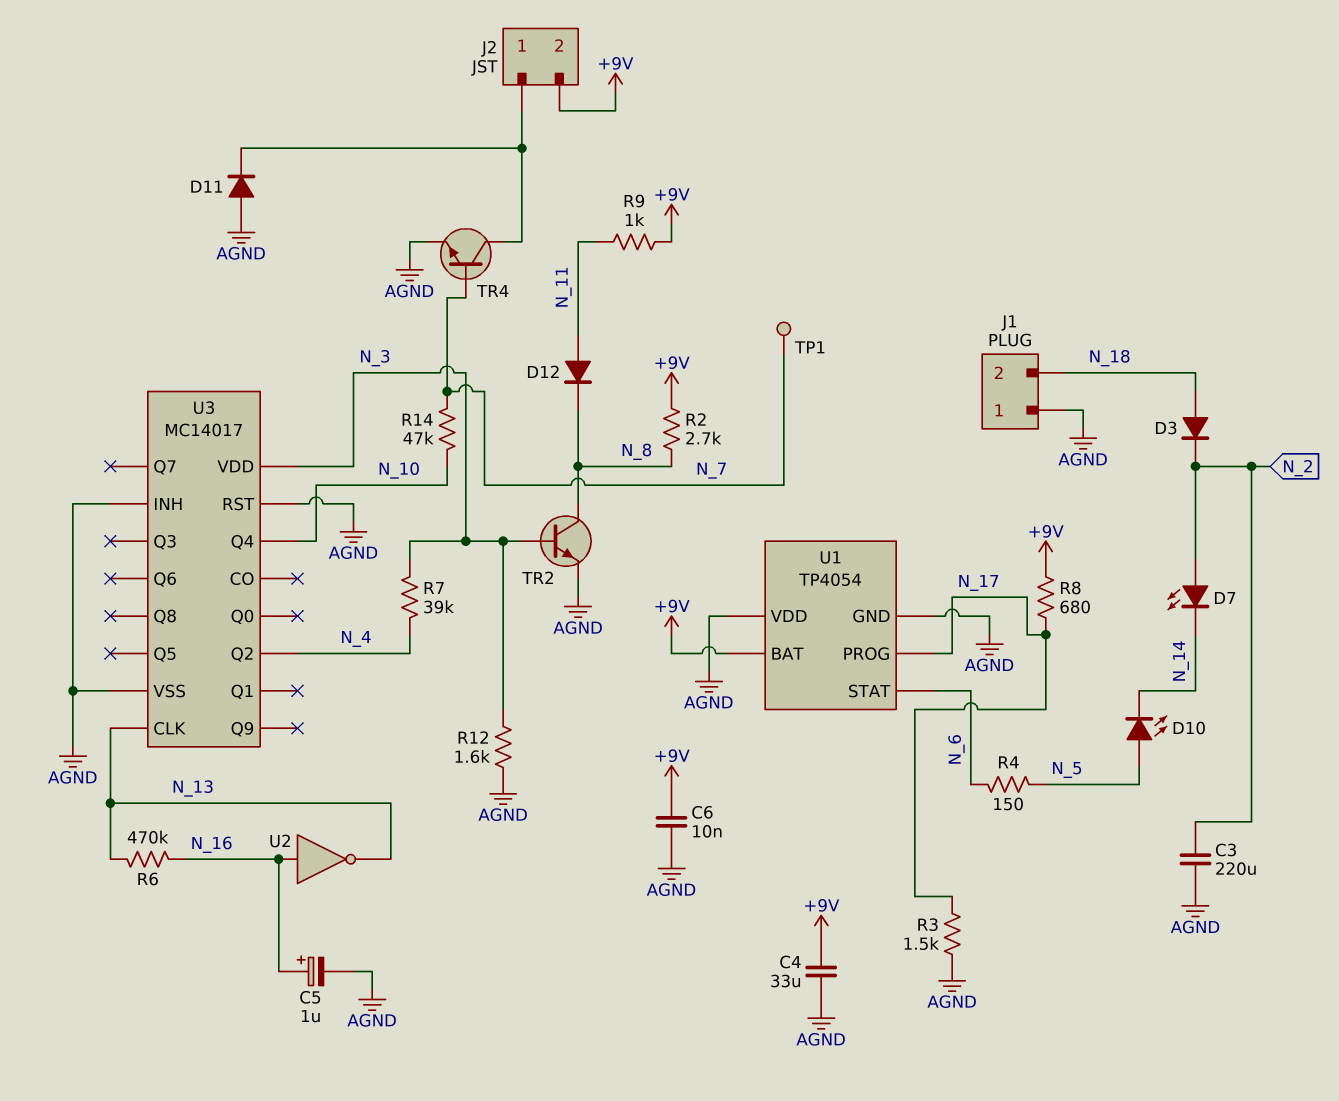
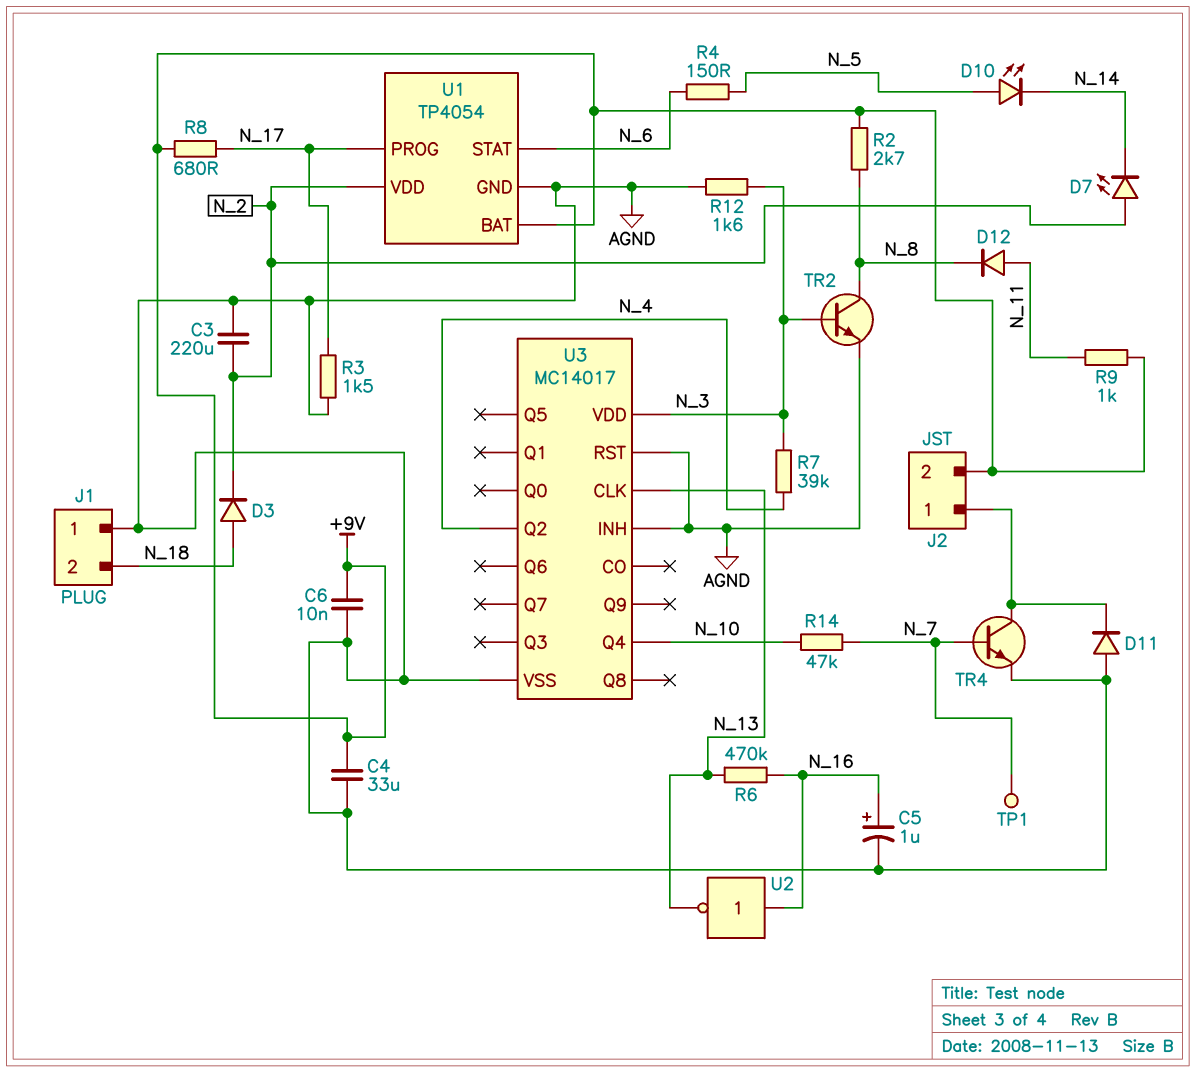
U1 pin VDD: AGND -> N_2

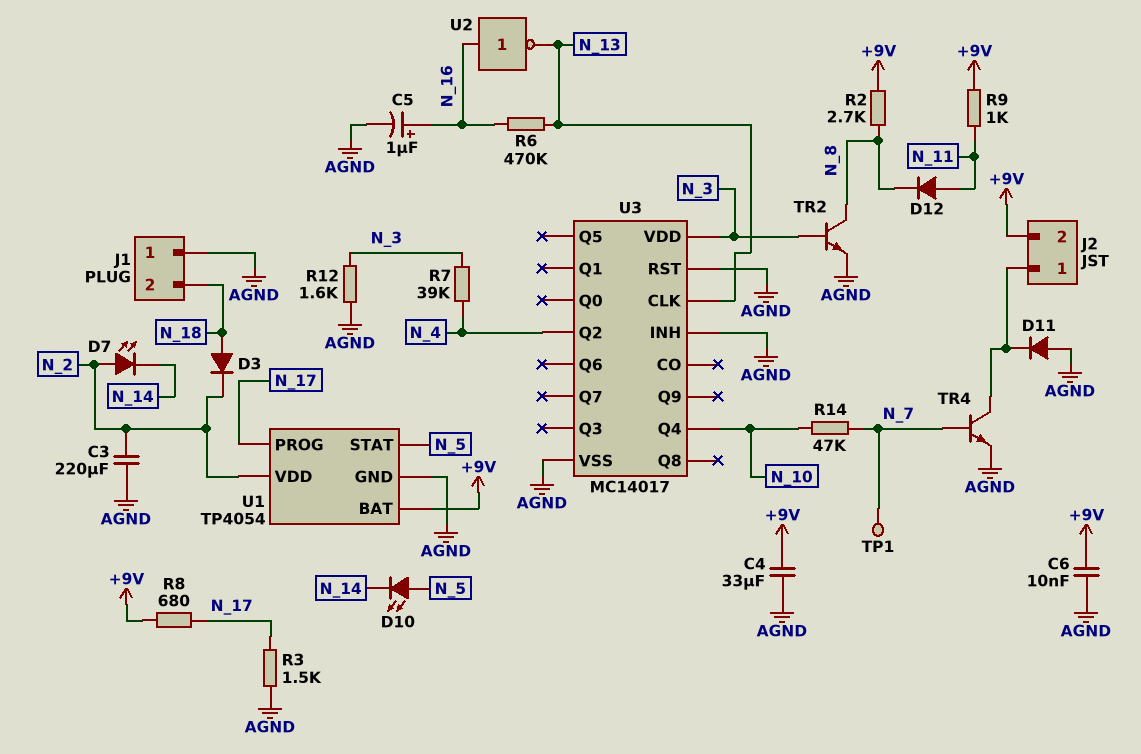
R4: 150 (N_5, N_6) -> none
U1 pin STAT: N_6 -> N_5

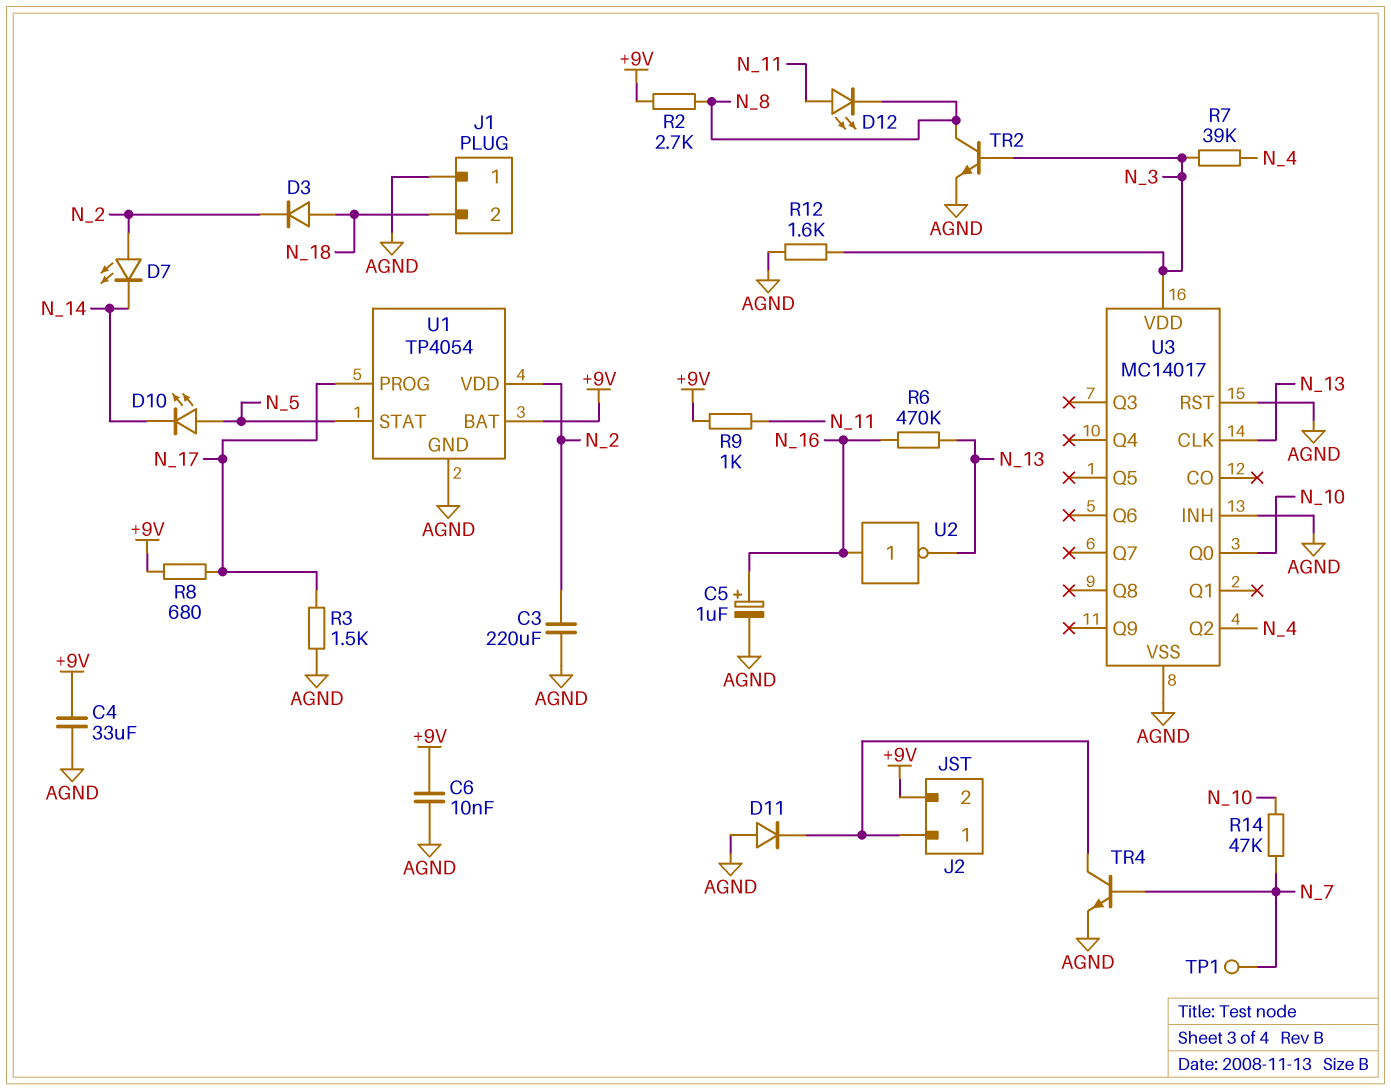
D12: diode (A N_11, K N_8) -> LED (A N_11, K N_8)
U3 pin Q0: none -> N_10
U3 pin Q4: N_10 -> none

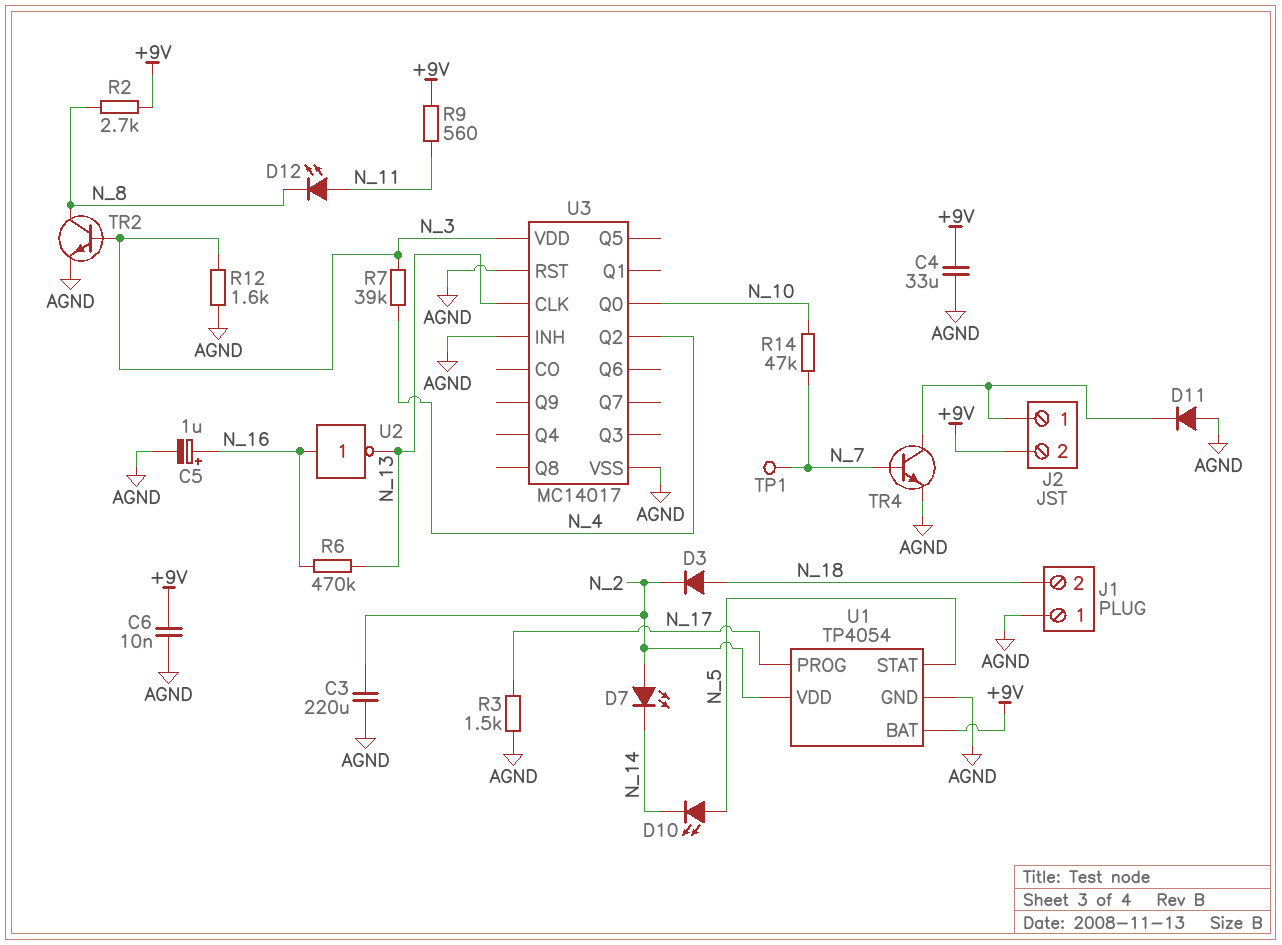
R8: 680 (+9V, N_17) -> none
R9: 1k (+9V, N_11) -> 560 (+9V, N_11)

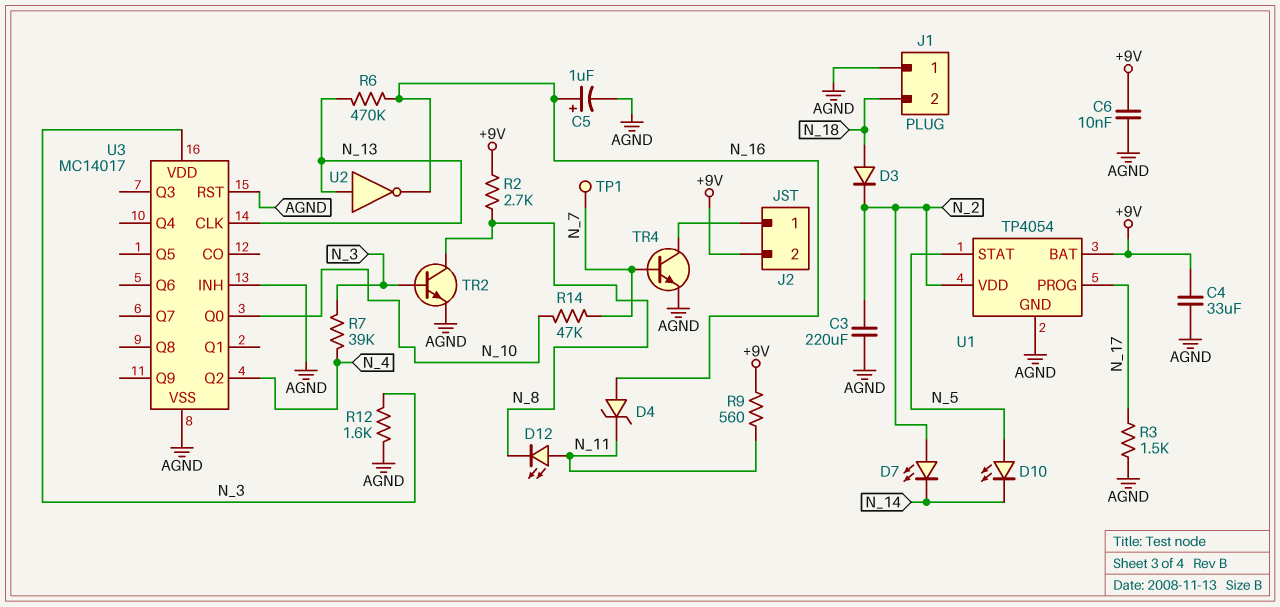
D4: none -> zener (A N_16, K N_11)
D11: diode (A AGND, K J2/1) -> none
U2: NOT (in N_16, out N_13) -> NOT (in N_13, out N_16)

